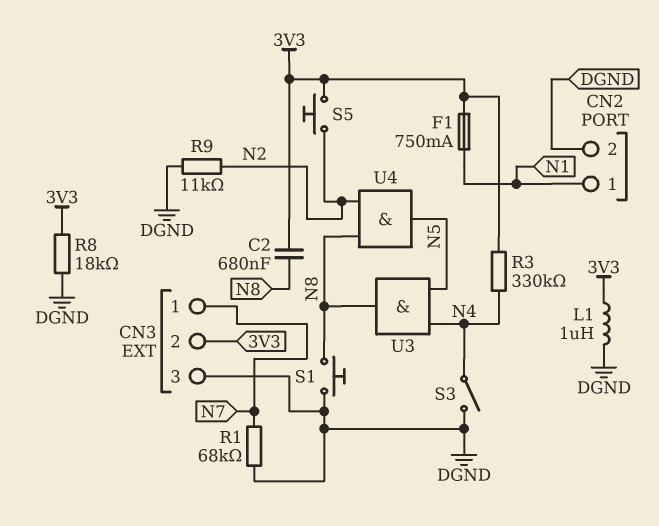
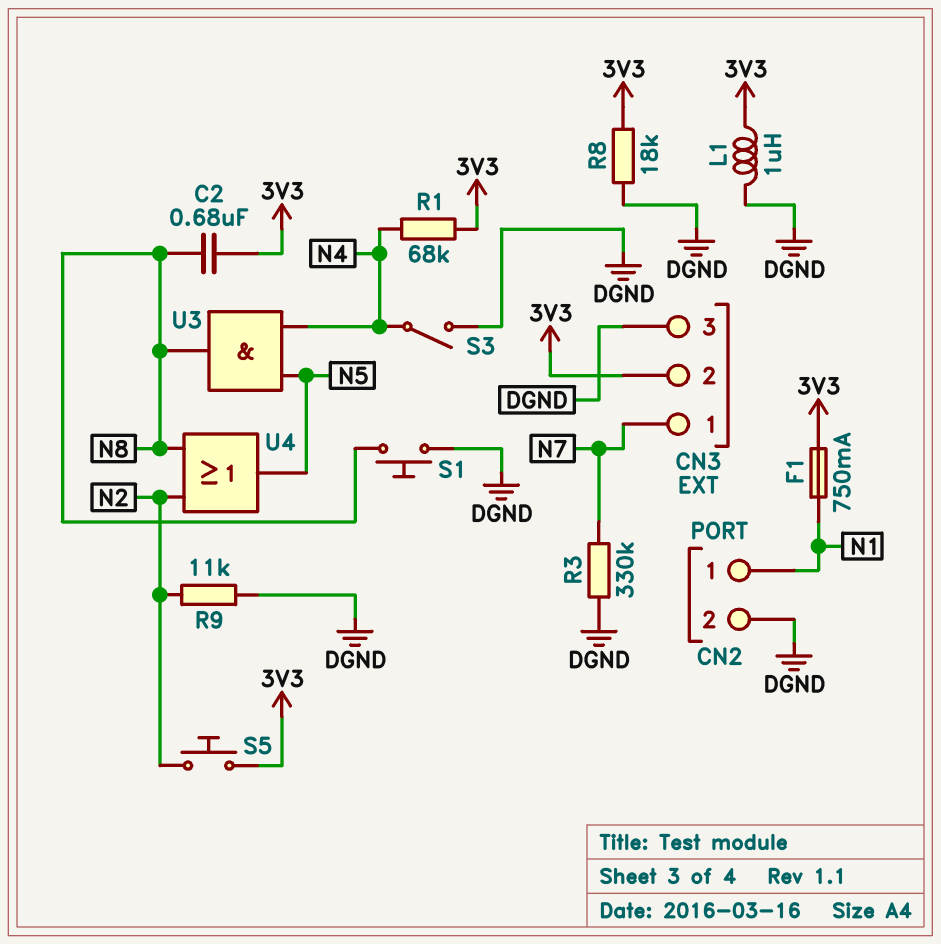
R1: 68k (DGND, N7) -> 68k (3V3, N4)
R3: 330k (3V3, N4) -> 330k (DGND, N7)
U4: AND (in N2, in N8, out N5) -> OR (in N2, in N8, out N5)

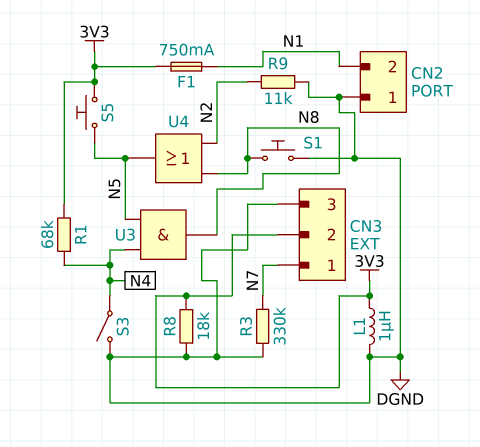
C2: 680nF (3V3, N8) -> none
CN2 pin 1: N1 -> DGND
CN2 pin 2: DGND -> N1
S5: button (3V3, N2) -> button (3V3, N5)

